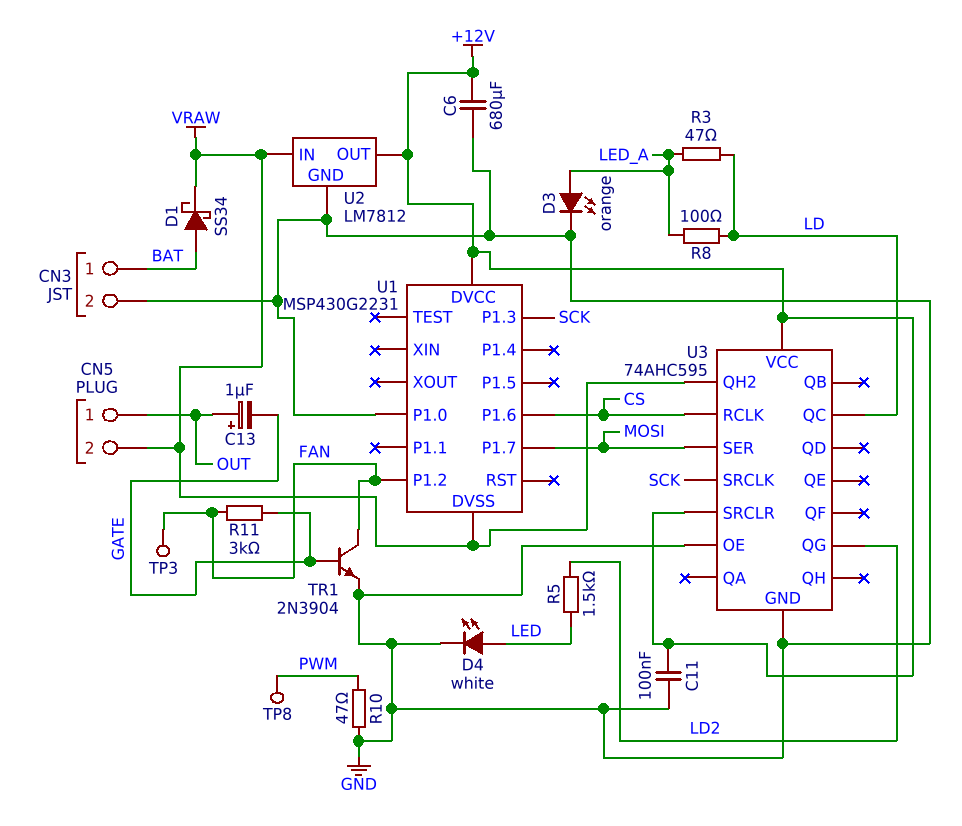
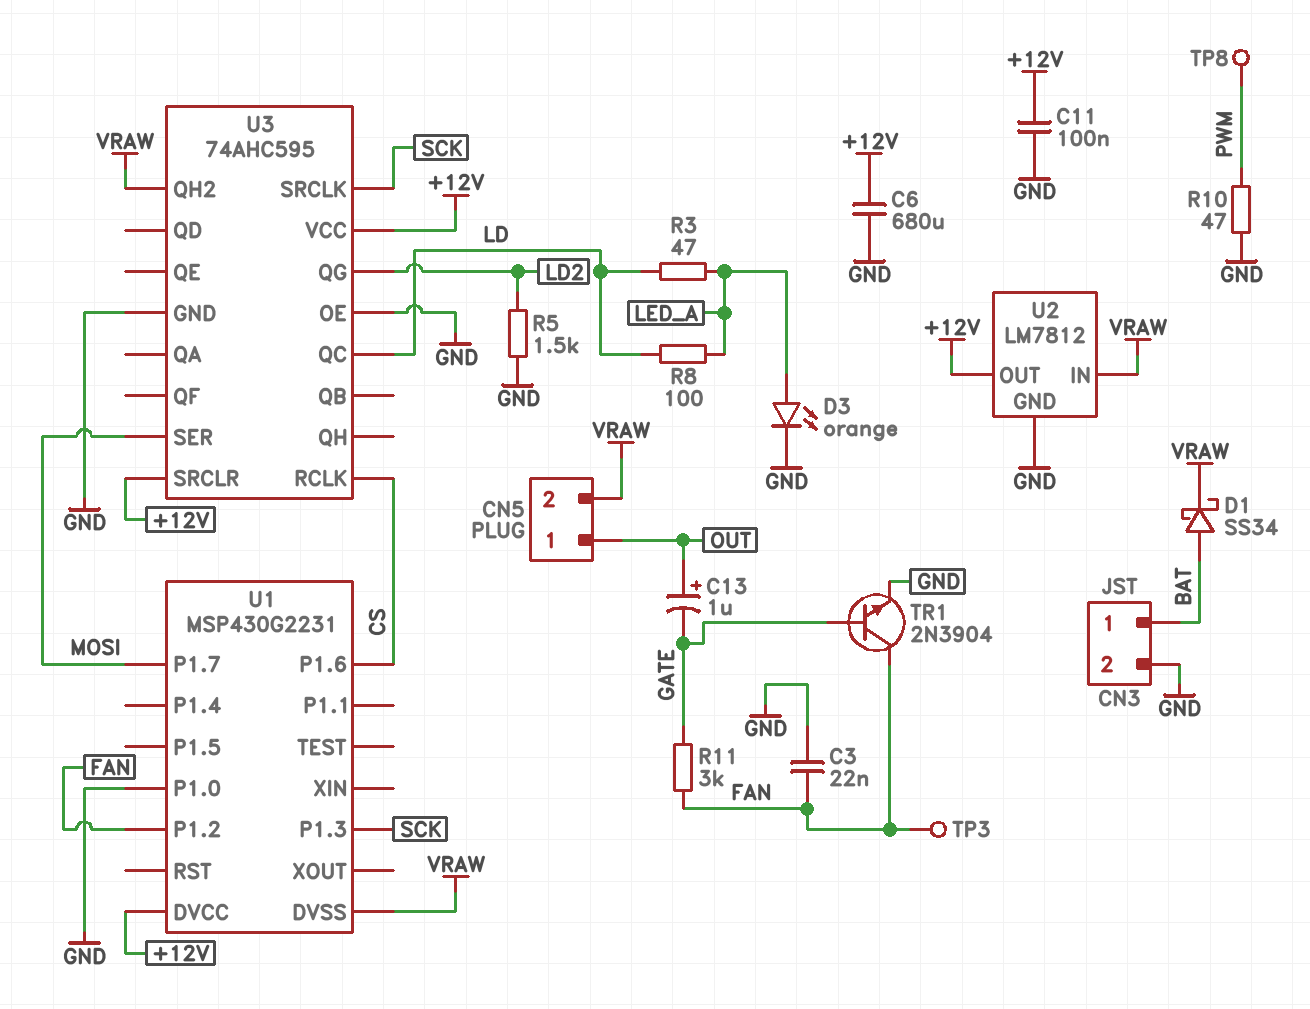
C3: none -> 22nF (FAN, GND)
D4: LED white (A LED, K GND) -> none
R5: 1.5k (LD2, LED) -> 1.5k (GND, LD2)

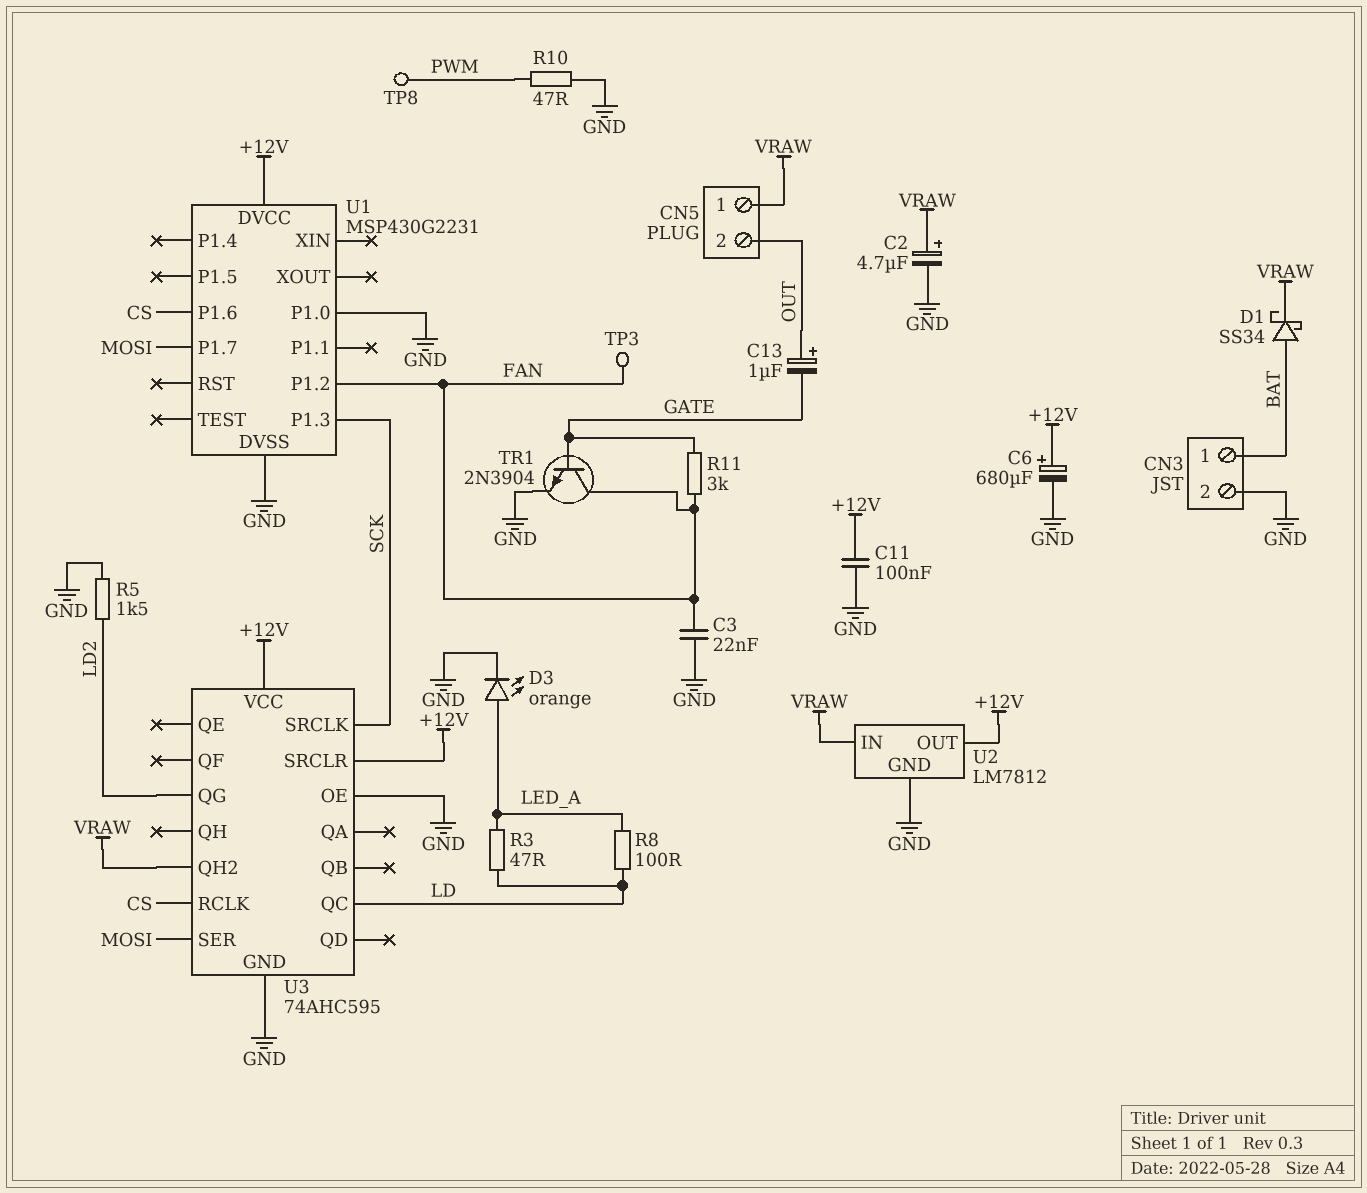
C2: none -> 4.7uF (plus VRAW, minus GND)
C6: 680uF (+12V, GND) -> 680uF (plus +12V, minus GND)
CN5 pin 1: OUT -> VRAW
CN5 pin 2: VRAW -> OUT
U1 pin DVSS: VRAW -> GND

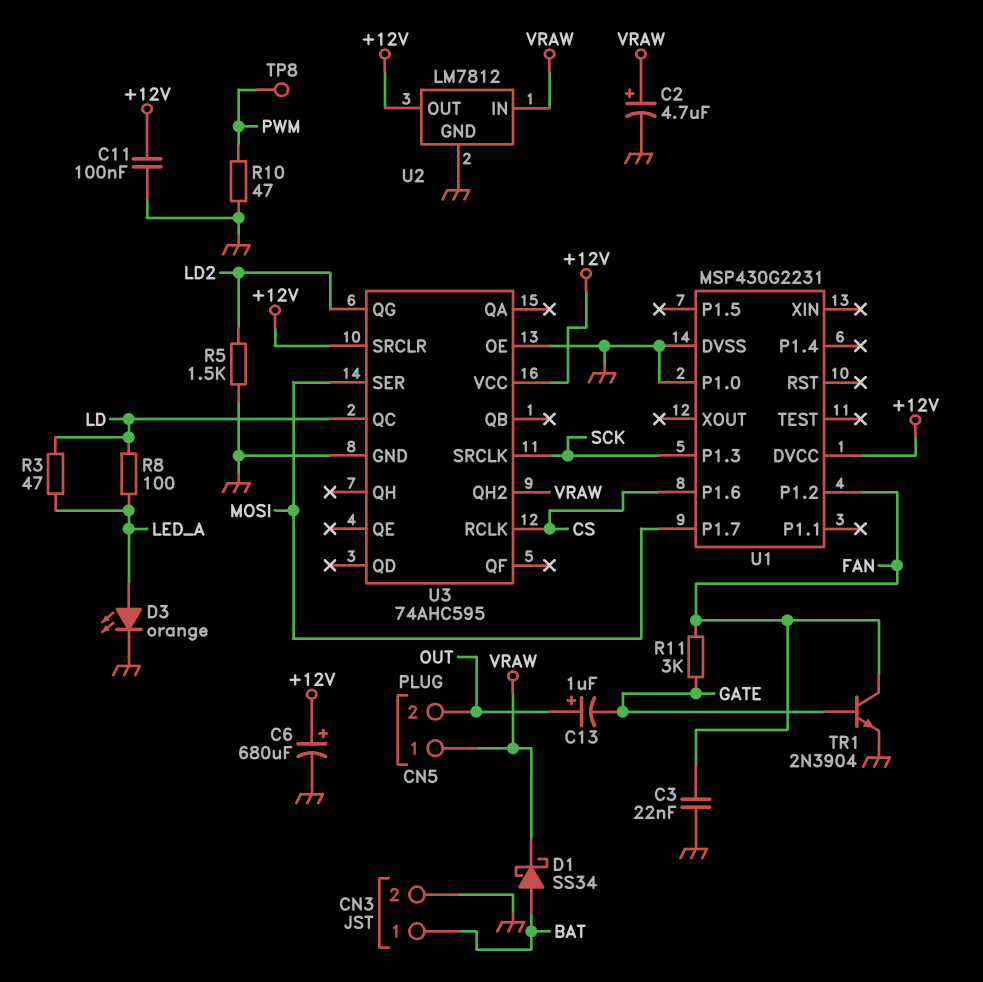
TP3: test point (FAN) -> none

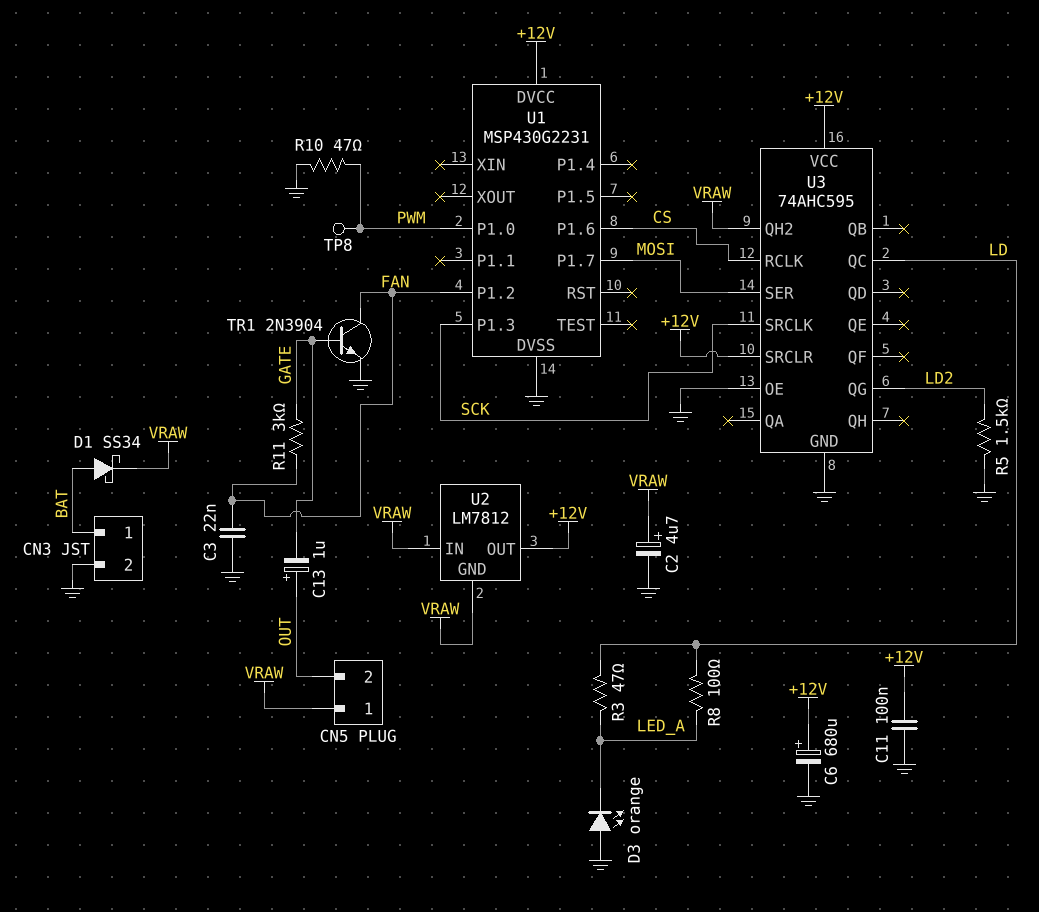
D3: LED orange (A LED_A, K GND) -> LED orange (A GND, K LED_A)
U1 pin P1.0: GND -> PWM
U2 pin GND: GND -> VRAW

